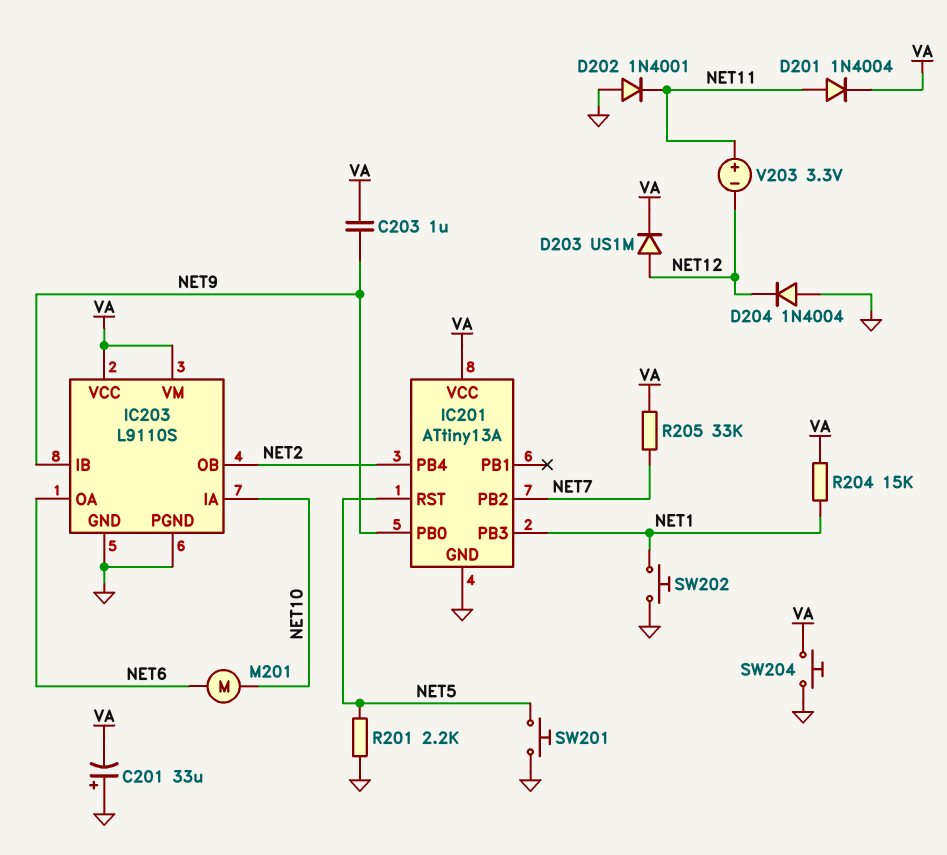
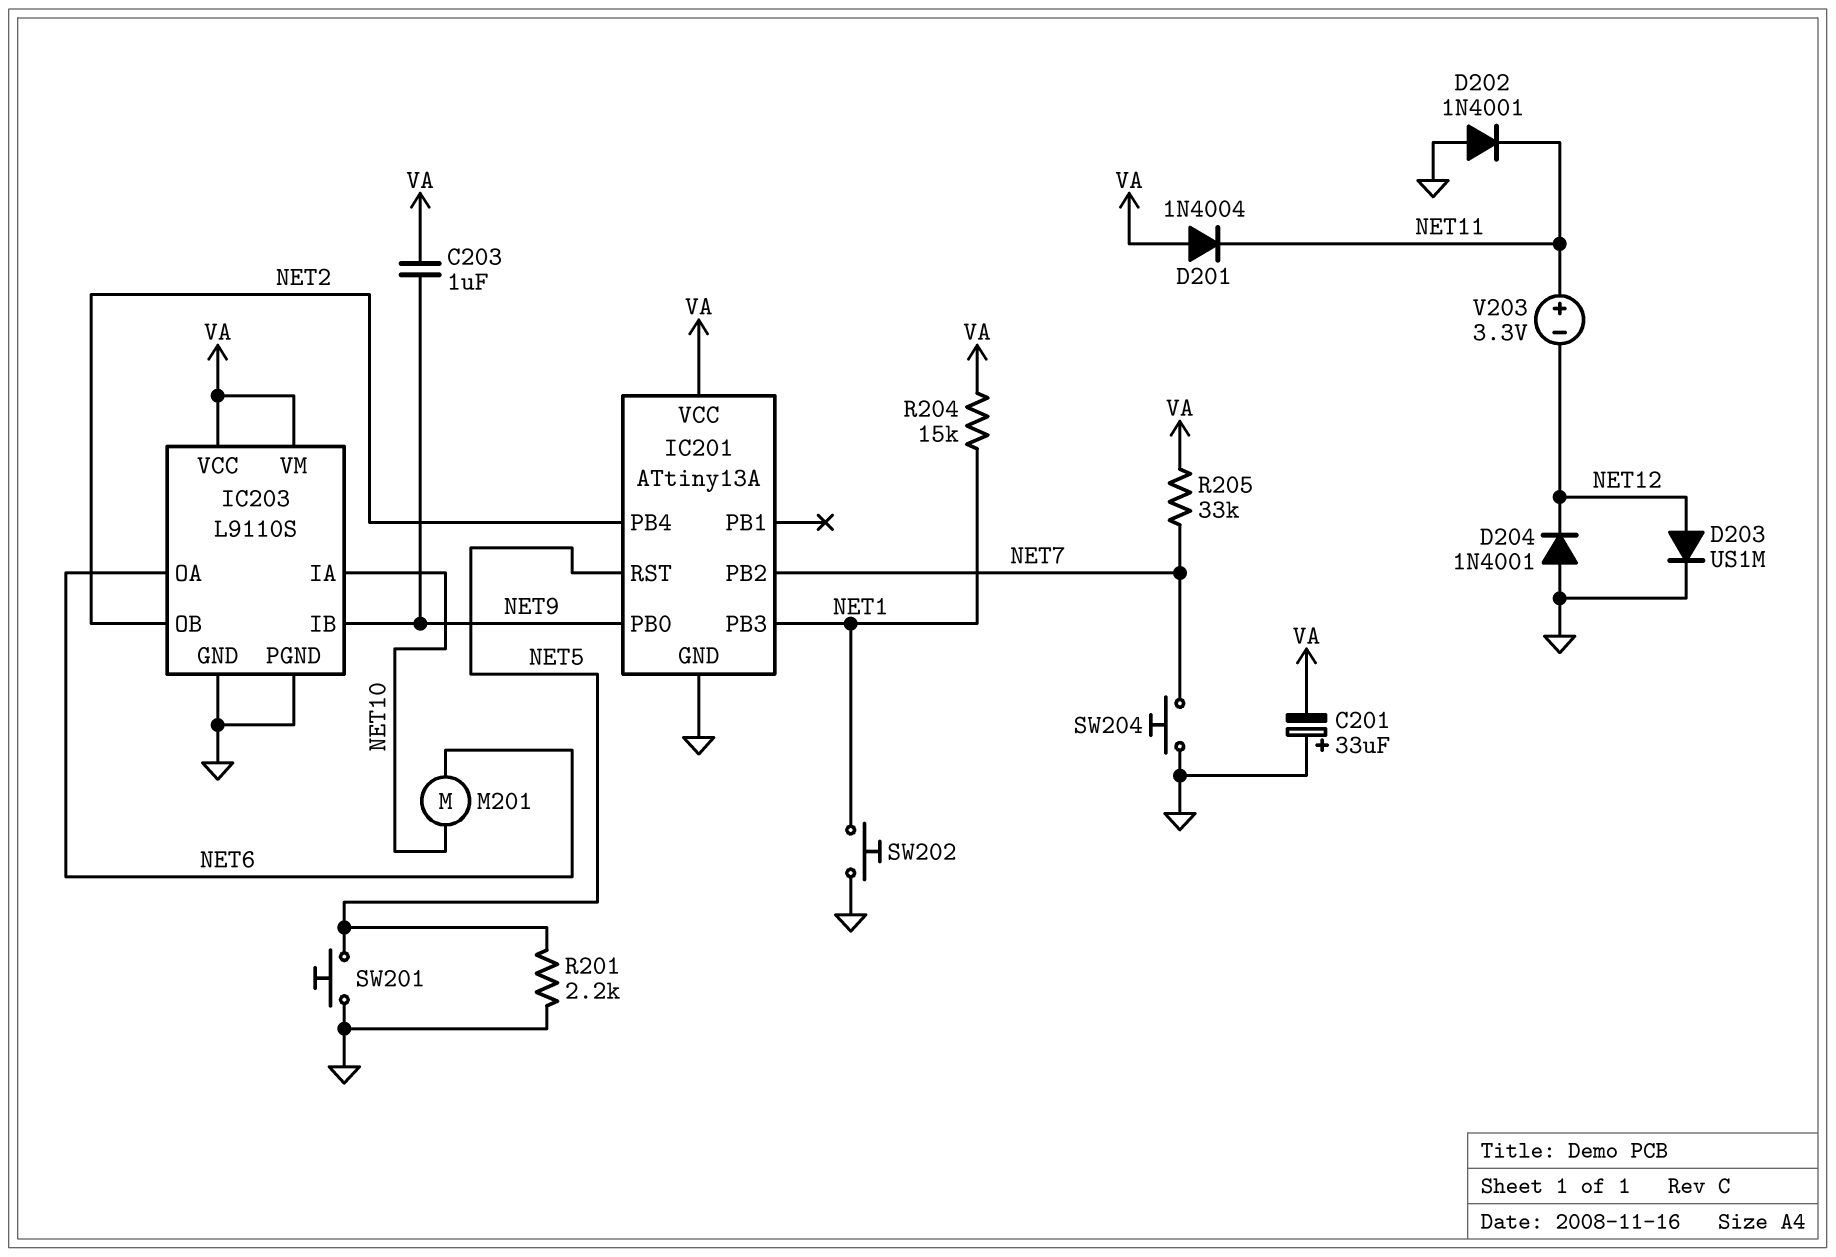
D201: diode 1N4004 (A NET11, K VA) -> diode 1N4004 (A VA, K NET11)
D203: diode US1M (A NET12, K VA) -> diode US1M (A NET12, K GND)
D204: diode 1N4004 (A GND, K NET12) -> diode 1N4001 (A GND, K NET12)
SW204: button (GND, VA) -> button (GND, NET7)

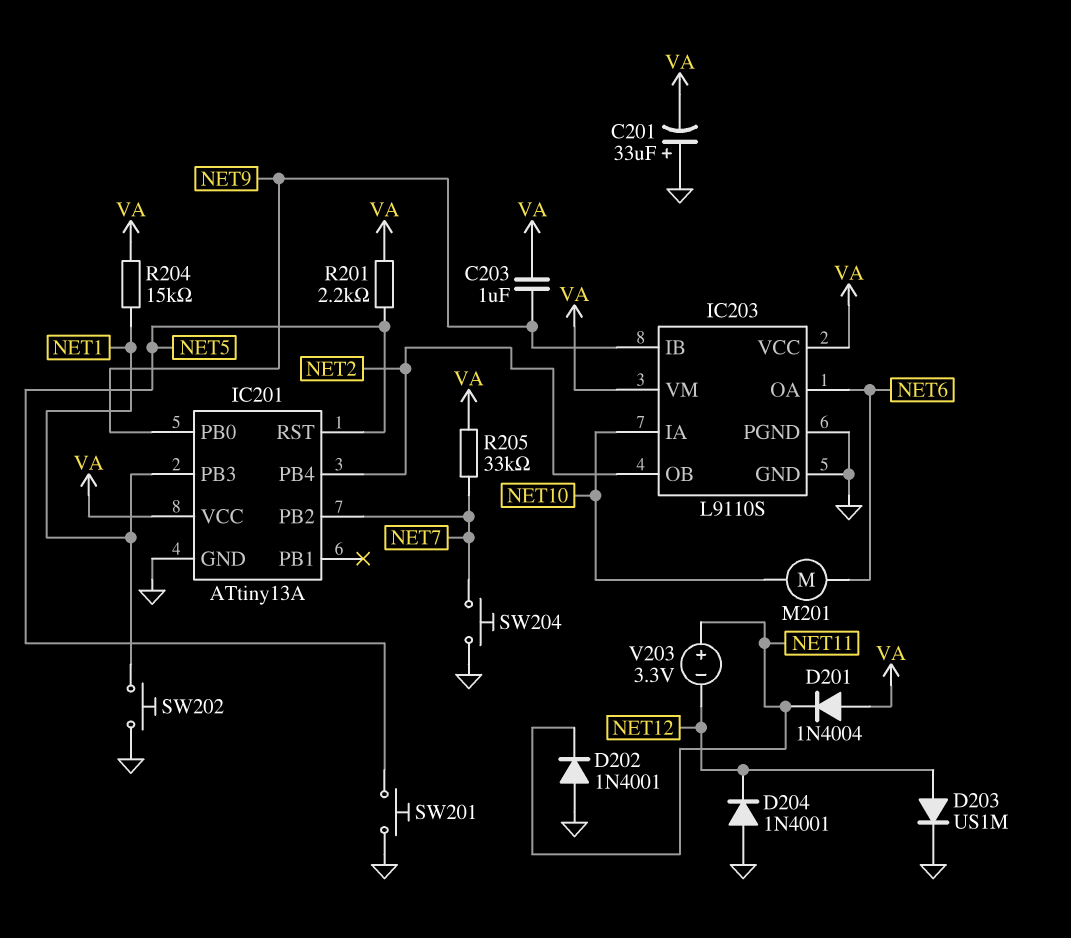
R201: 2.2k (GND, NET5) -> 2.2k (NET5, VA)

